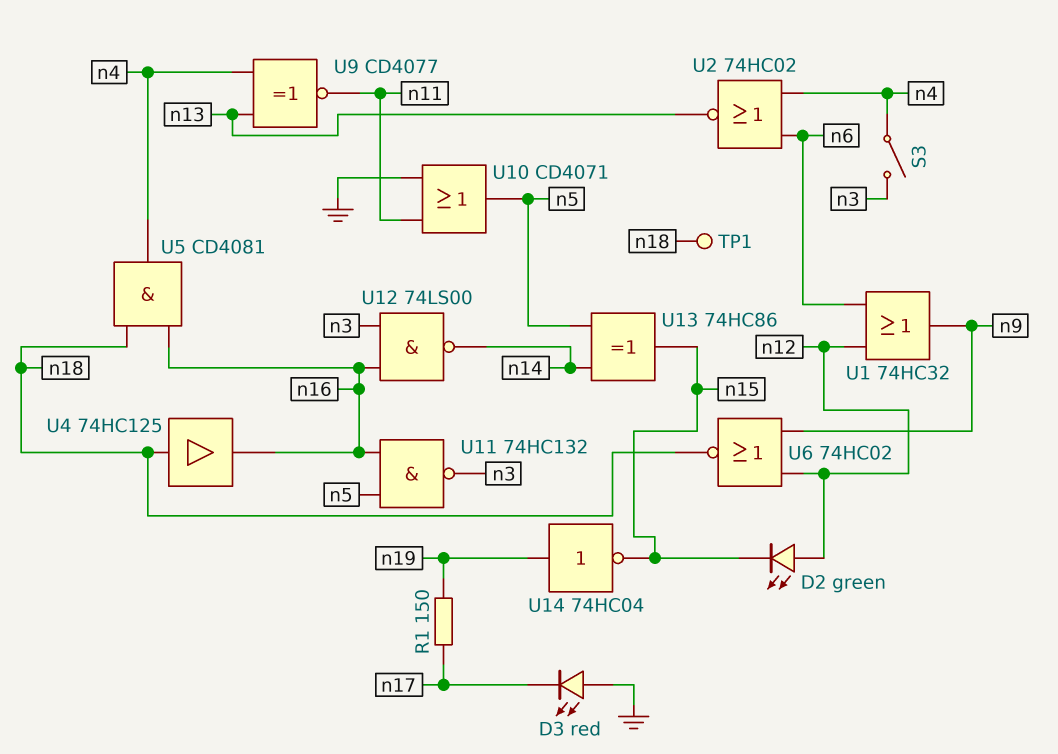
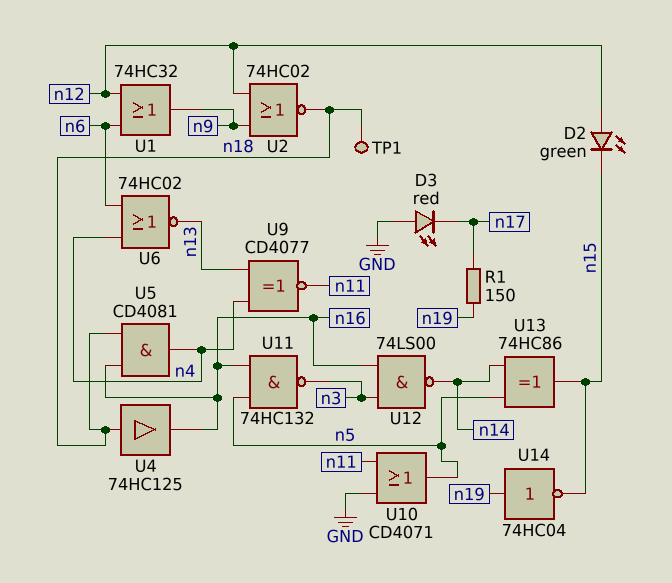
S3: switch (n3, n4) -> none
U2: NOR 74HC02 (in n4, in n6, out n13) -> NOR 74HC02 (in n9, in n12, out n18)
U6: NOR 74HC02 (in n9, in n12, out n18) -> NOR 74HC02 (in n4, in n6, out n13)

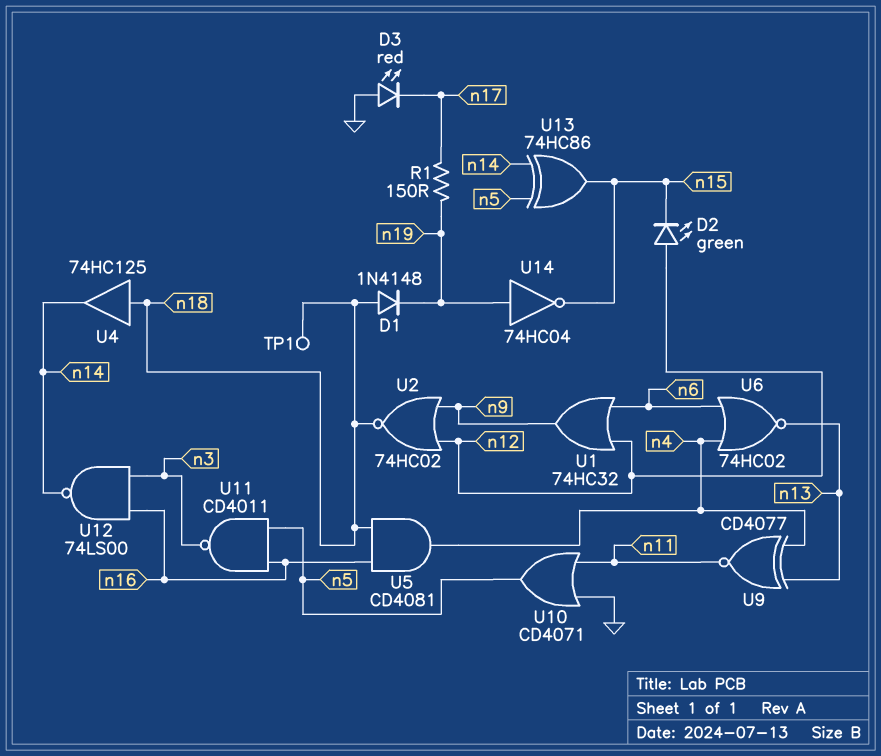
D1: none -> diode 1N4148 (A n18, K n19)
U4: buffer 74HC125 (in n18, out n16) -> buffer 74HC125 (in n18, out n14)
U11: NAND 74HC132 (in n5, in n16, out n3) -> NAND CD4011 (in n5, in n16, out n3)

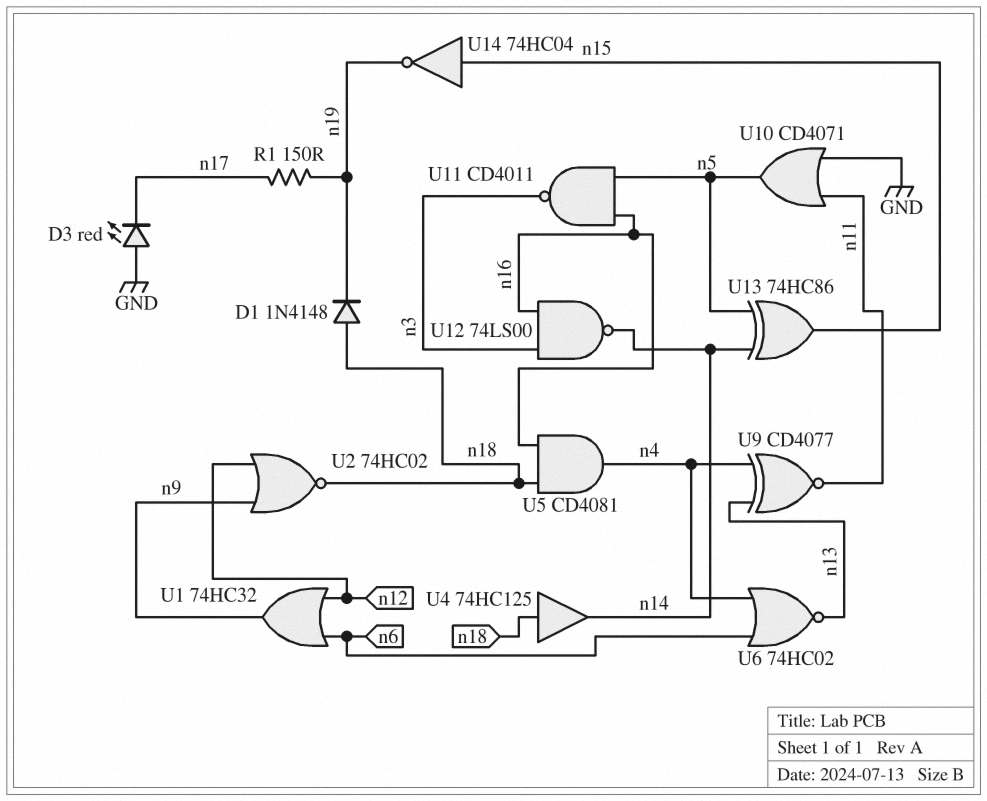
D2: LED green (A n12, K n15) -> none
TP1: test point (n18) -> none
U14: NOT 74HC04 (in n19, out n15) -> NOT 74HC04 (in n15, out n19)

